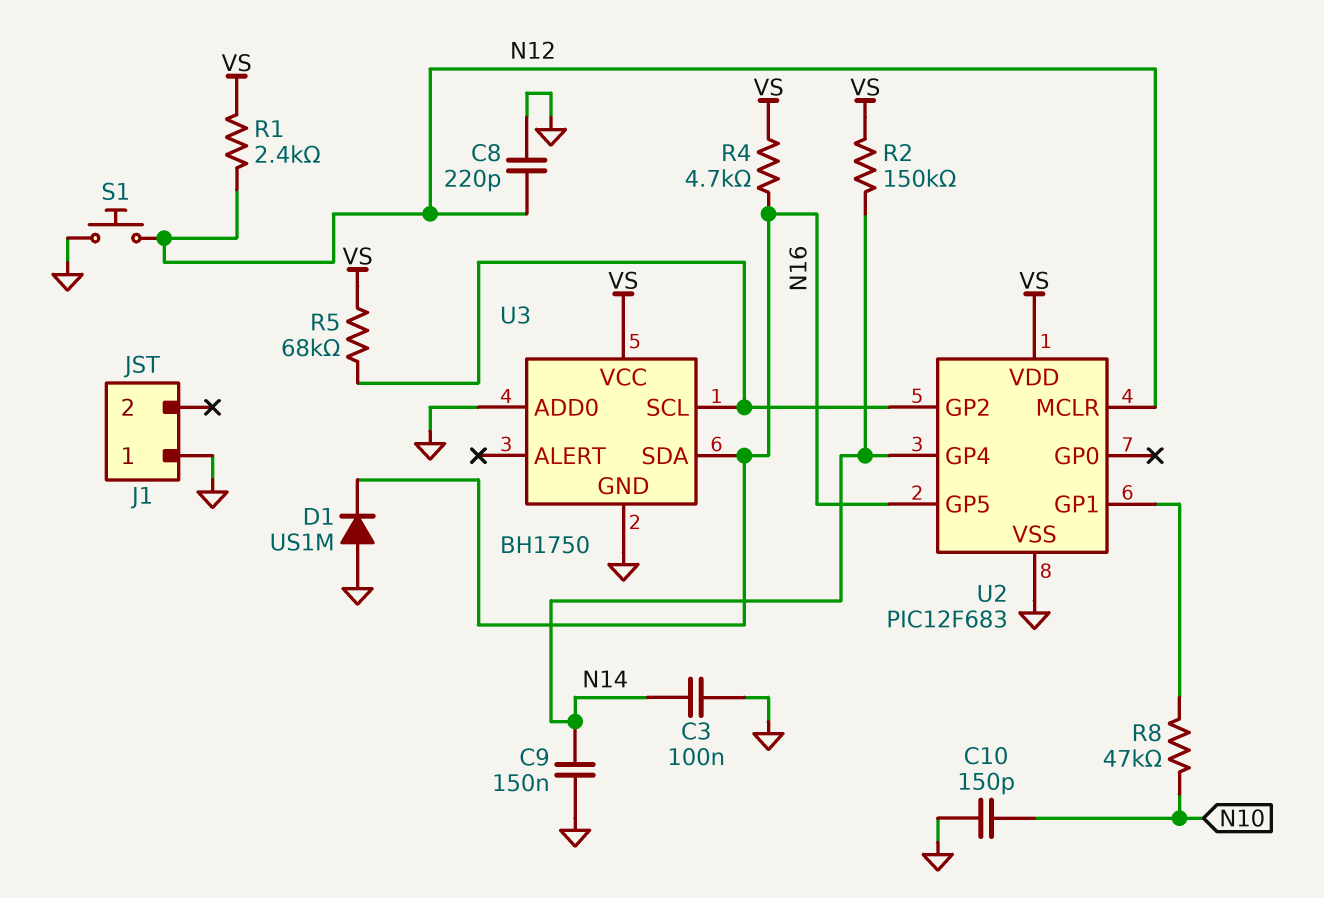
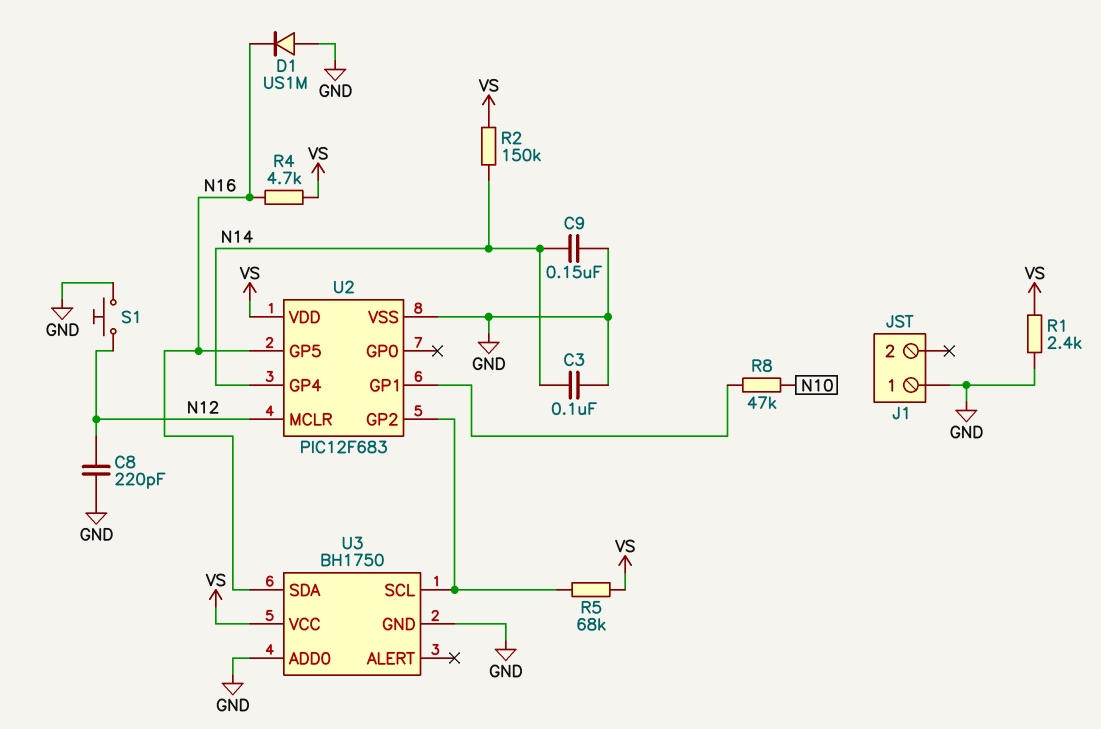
C10: 150pF (GND, N10) -> none
R1: 2.4k (N12, VS) -> 2.4k (GND, VS)

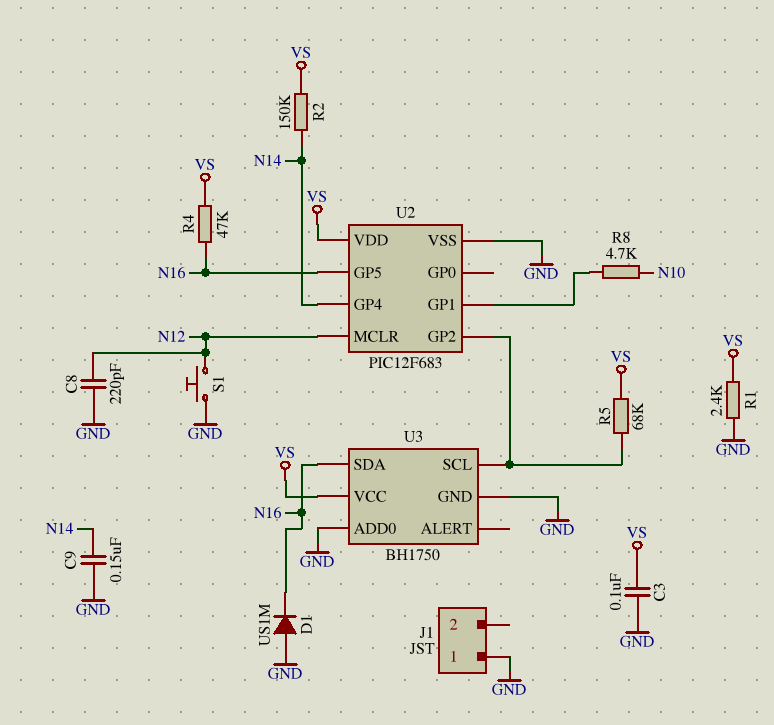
C3: 100nF (GND, N14) -> 100nF (GND, VS)
R4: 4.7k (N16, VS) -> 47k (N16, VS)
R8: 47k (N10, U2/GP1) -> 4.7k (N10, U2/GP1)

